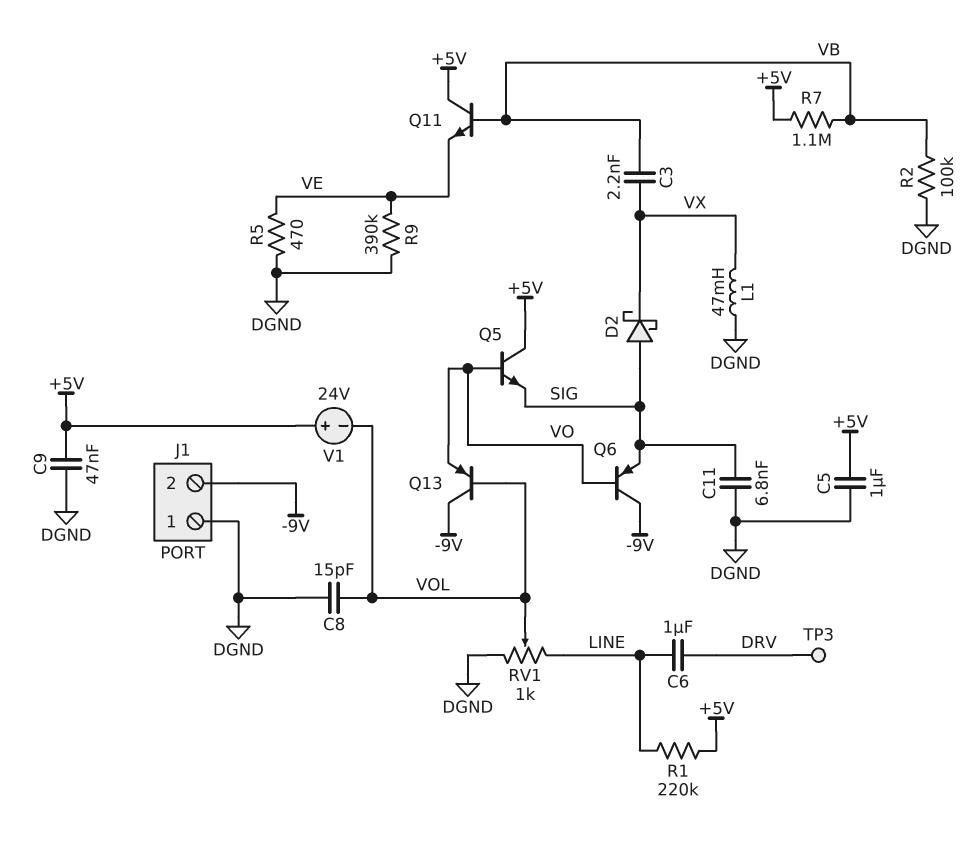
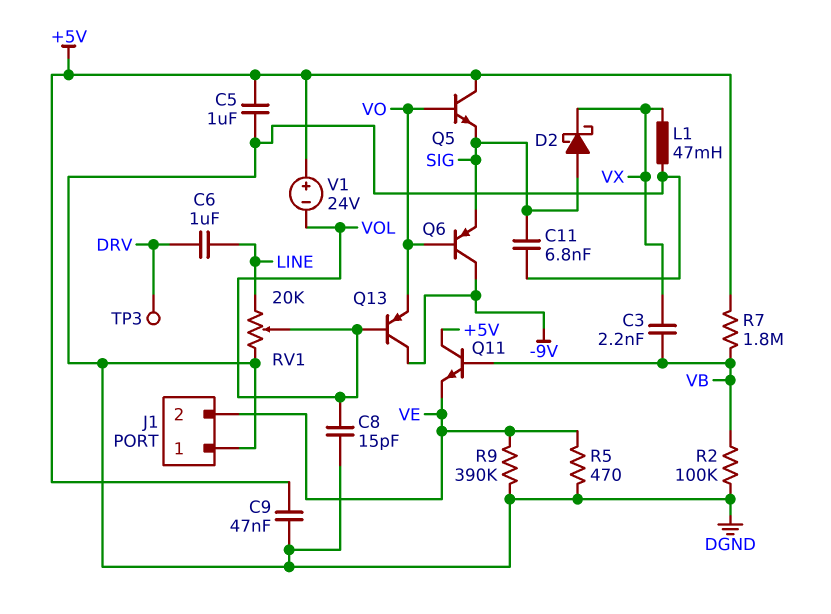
J1 pin 2: -9V -> VE
R1: 220k (+5V, LINE) -> none
R7: 1.1M (+5V, VB) -> 1.8M (+5V, VB)
RV1: 1k (DGND, LINE, wiper VOL) -> 20k (DGND, LINE, wiper VOL)

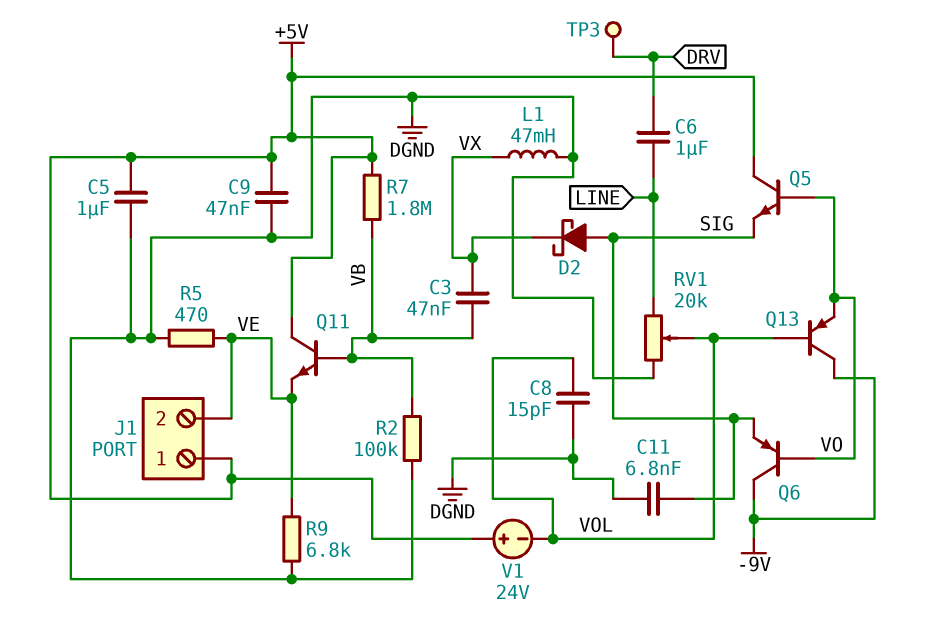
C3: 2.2nF (VB, VX) -> 47nF (VB, VX)
J1 pin 1: DGND -> +5V
R9: 390k (DGND, VE) -> 6.8k (DGND, VE)

